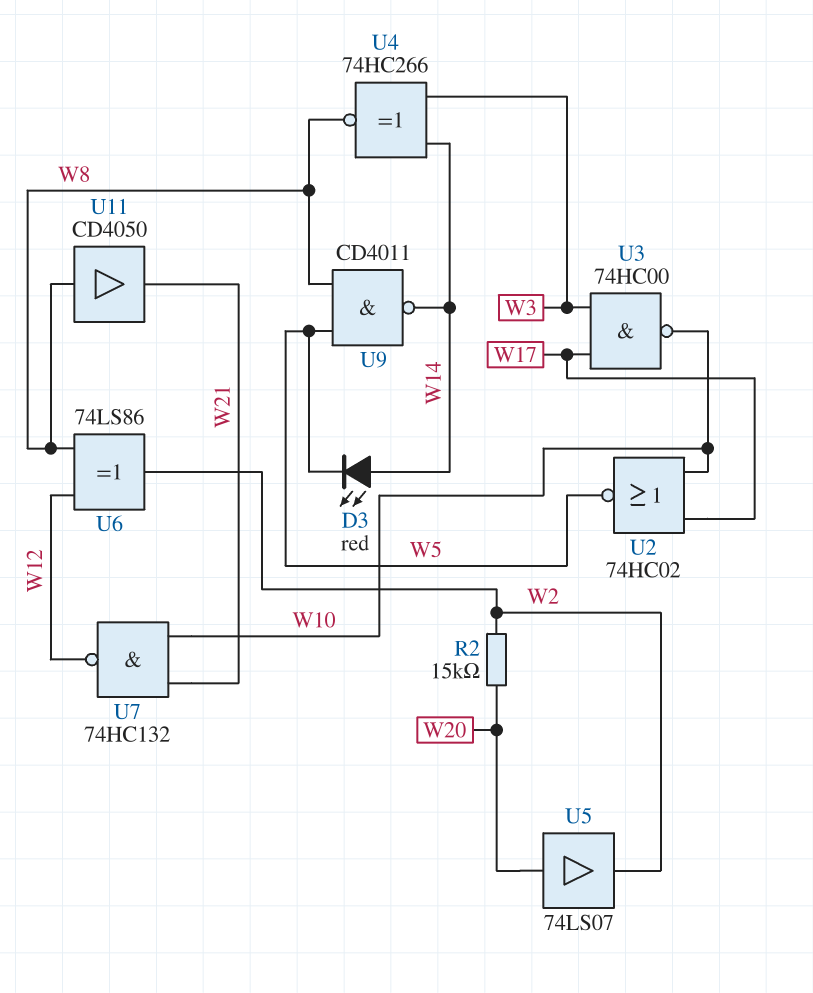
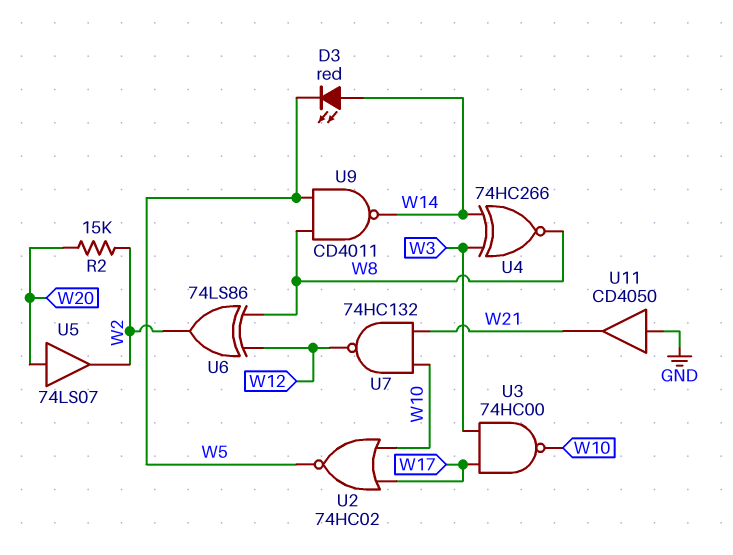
U11: buffer CD4050 (in W8, out W21) -> buffer CD4050 (in GND, out W21)

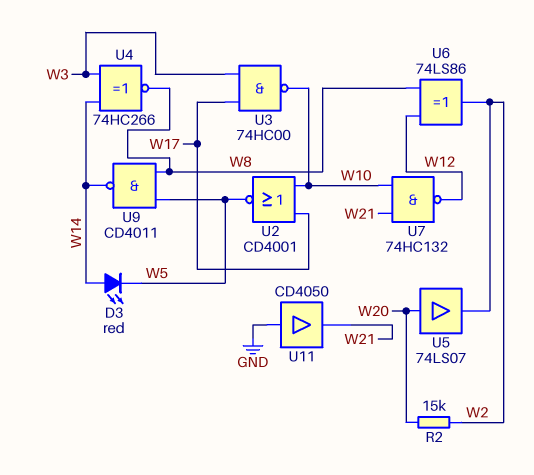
U2: NOR 74HC02 (in W10, in W17, out W5) -> NOR CD4001 (in W10, in W17, out W5)

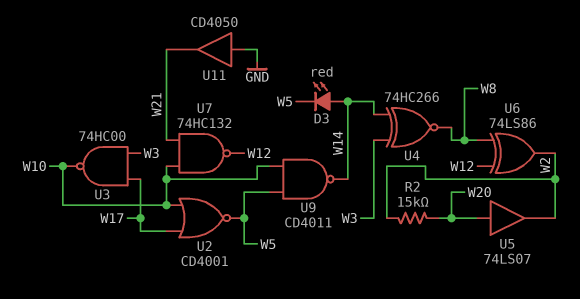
U9: NAND CD4011 (in W5, in W8, out W14) -> NAND CD4011 (in W5, in W10, out W14)

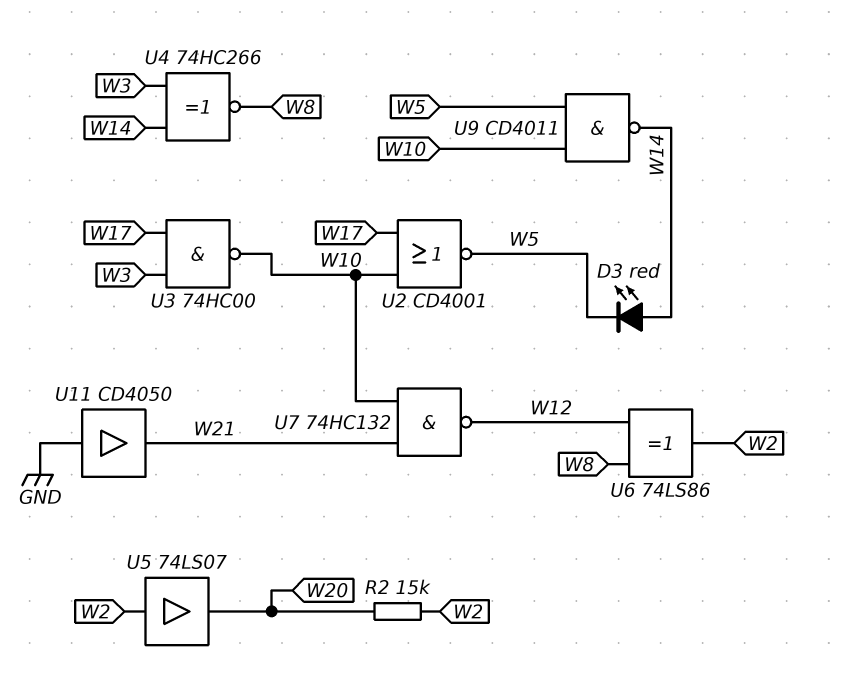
U5: buffer 74LS07 (in W20, out W2) -> buffer 74LS07 (in W2, out W20)

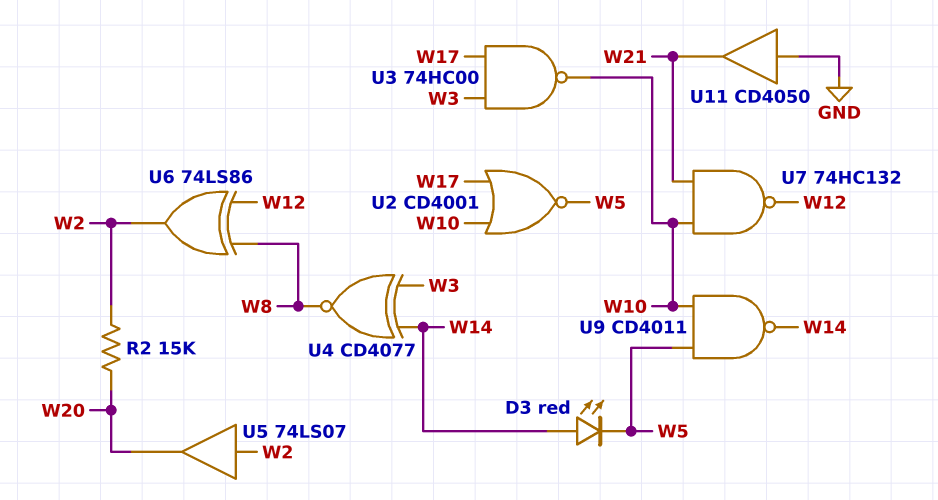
U4: XNOR 74HC266 (in W3, in W14, out W8) -> XNOR CD4077 (in W3, in W14, out W8)

